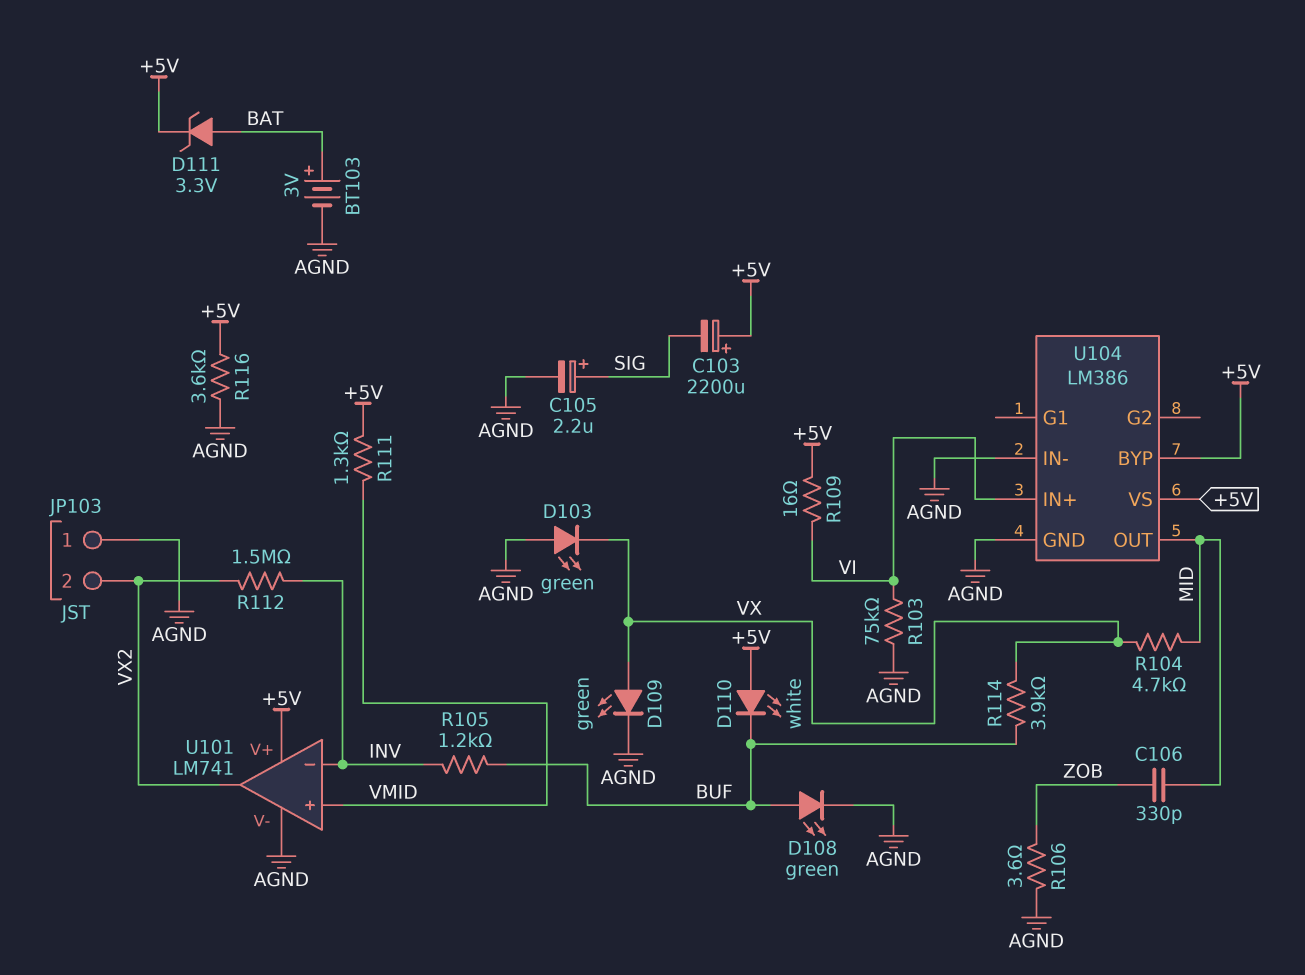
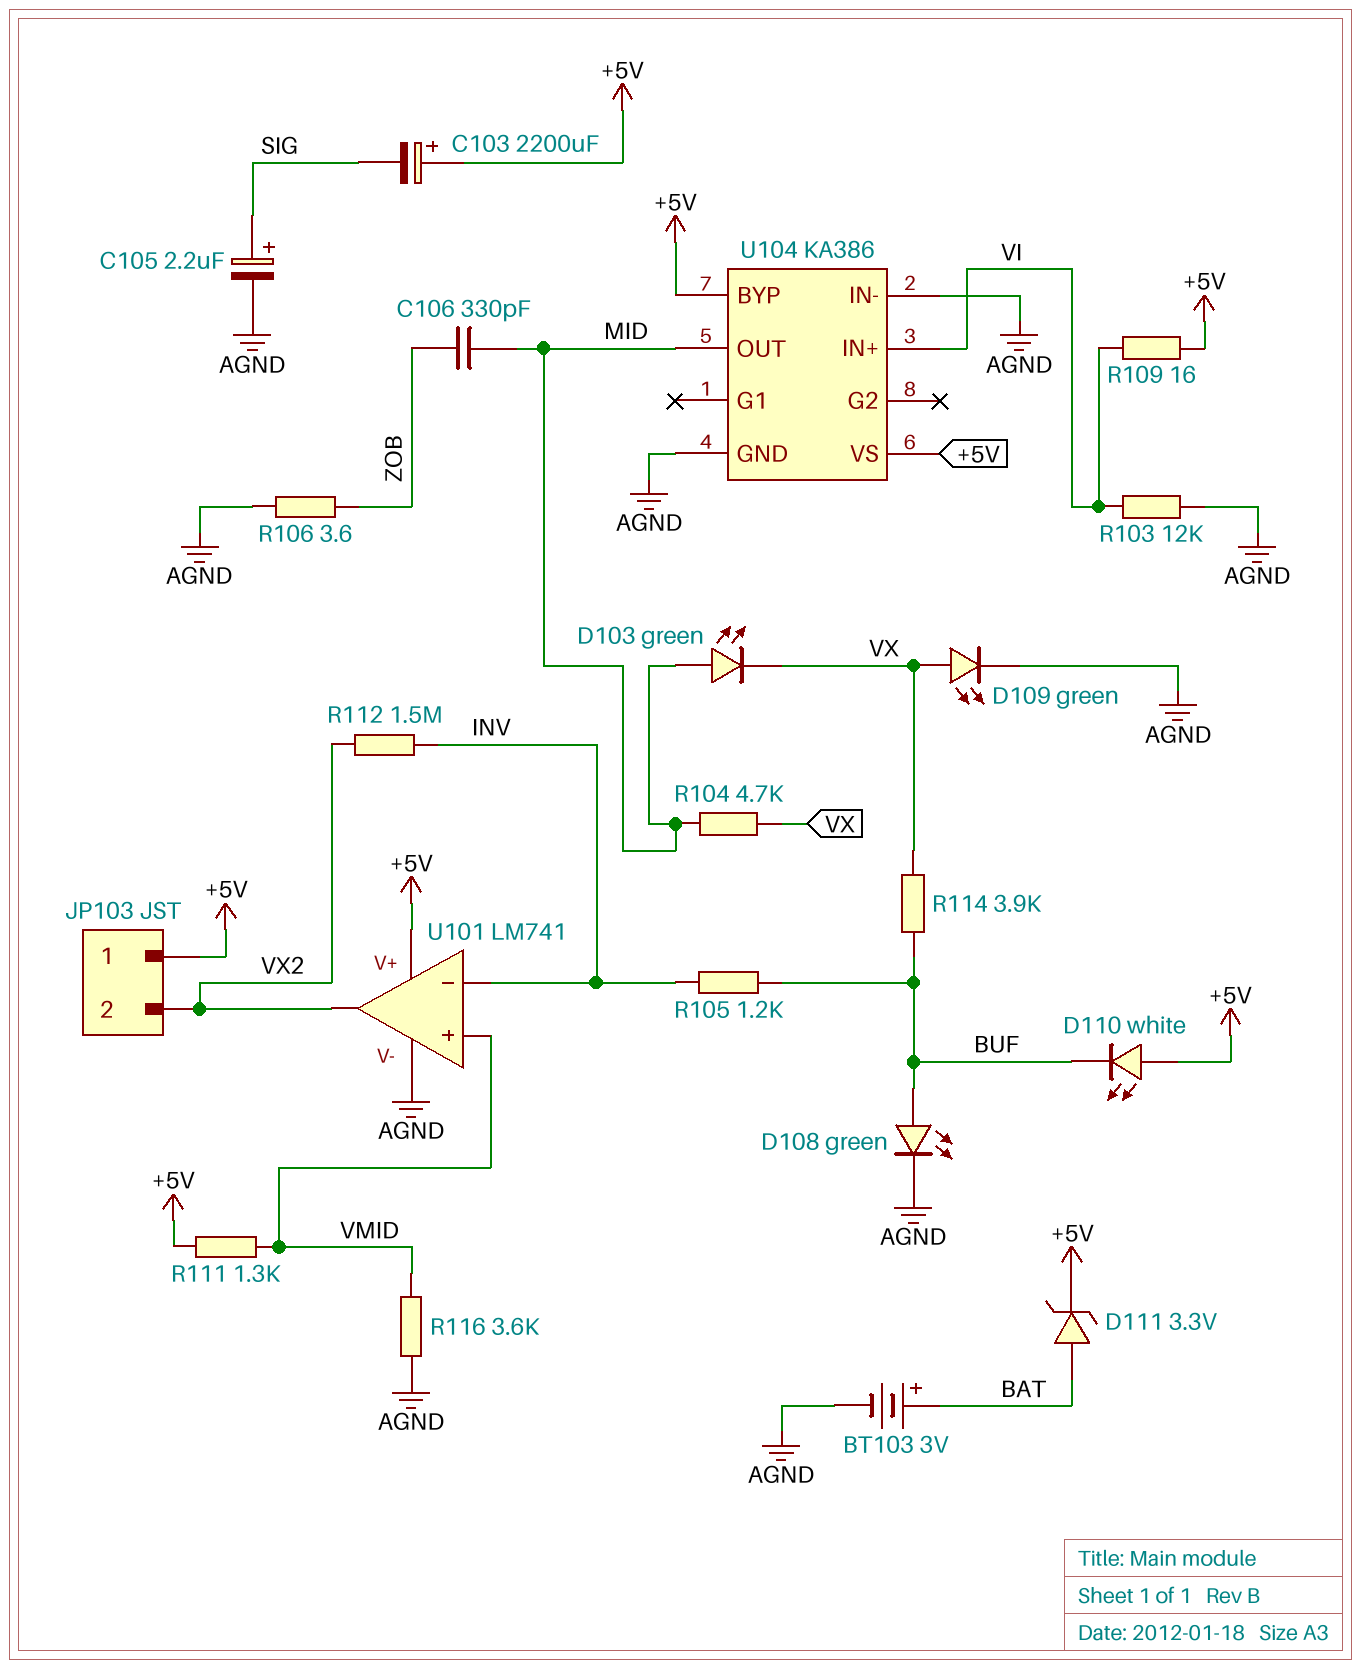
D103: LED green (A AGND, K VX) -> LED green (A MID, K VX)
JP103 pin 1: AGND -> +5V
R103: 75k (AGND, VI) -> 12k (AGND, VI)
R116: 3.6k (+5V, AGND) -> 3.6k (AGND, VMID)
U104: LM386 -> KA386

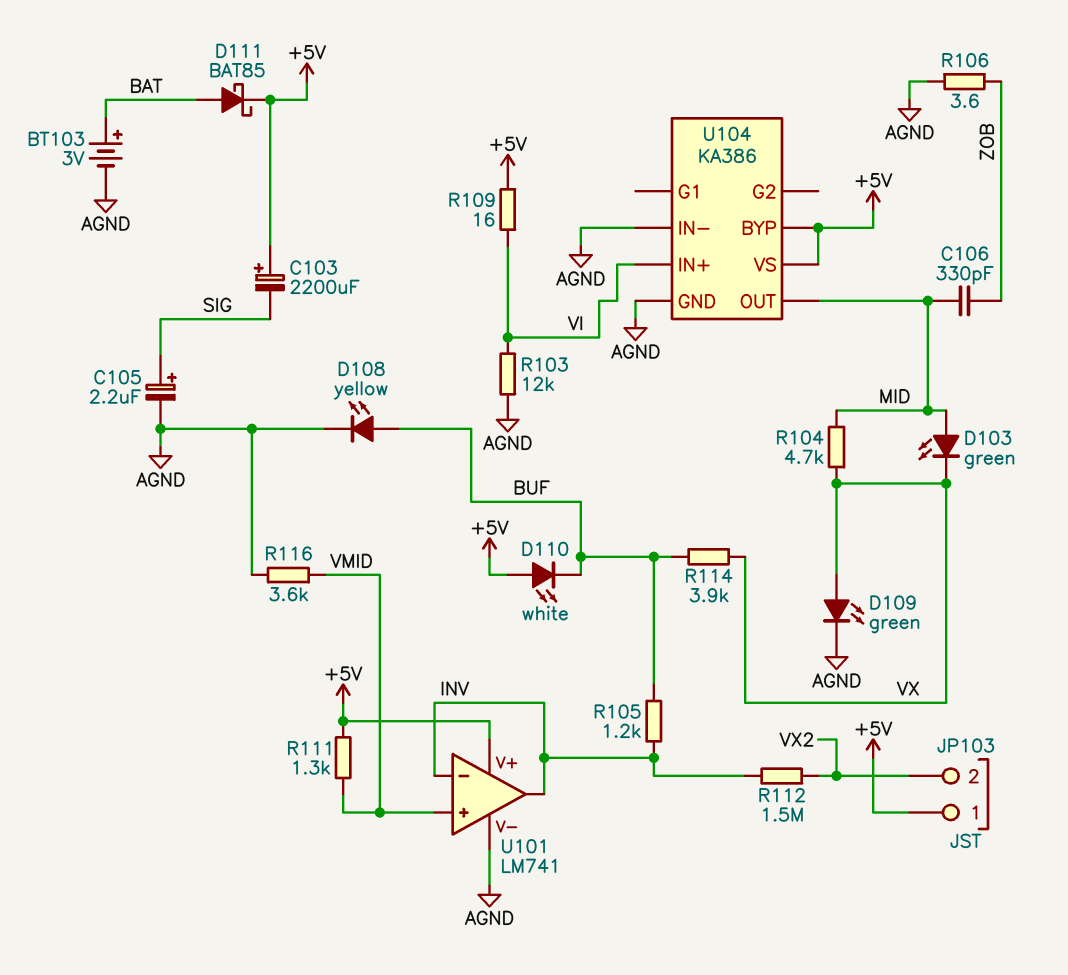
D108: LED green (A BUF, K AGND) -> LED yellow (A BUF, K AGND)
D111: zener 3.3V (A BAT, K +5V) -> schottky BAT85 (A BAT, K +5V)
U101 pin out: VX2 -> INV

